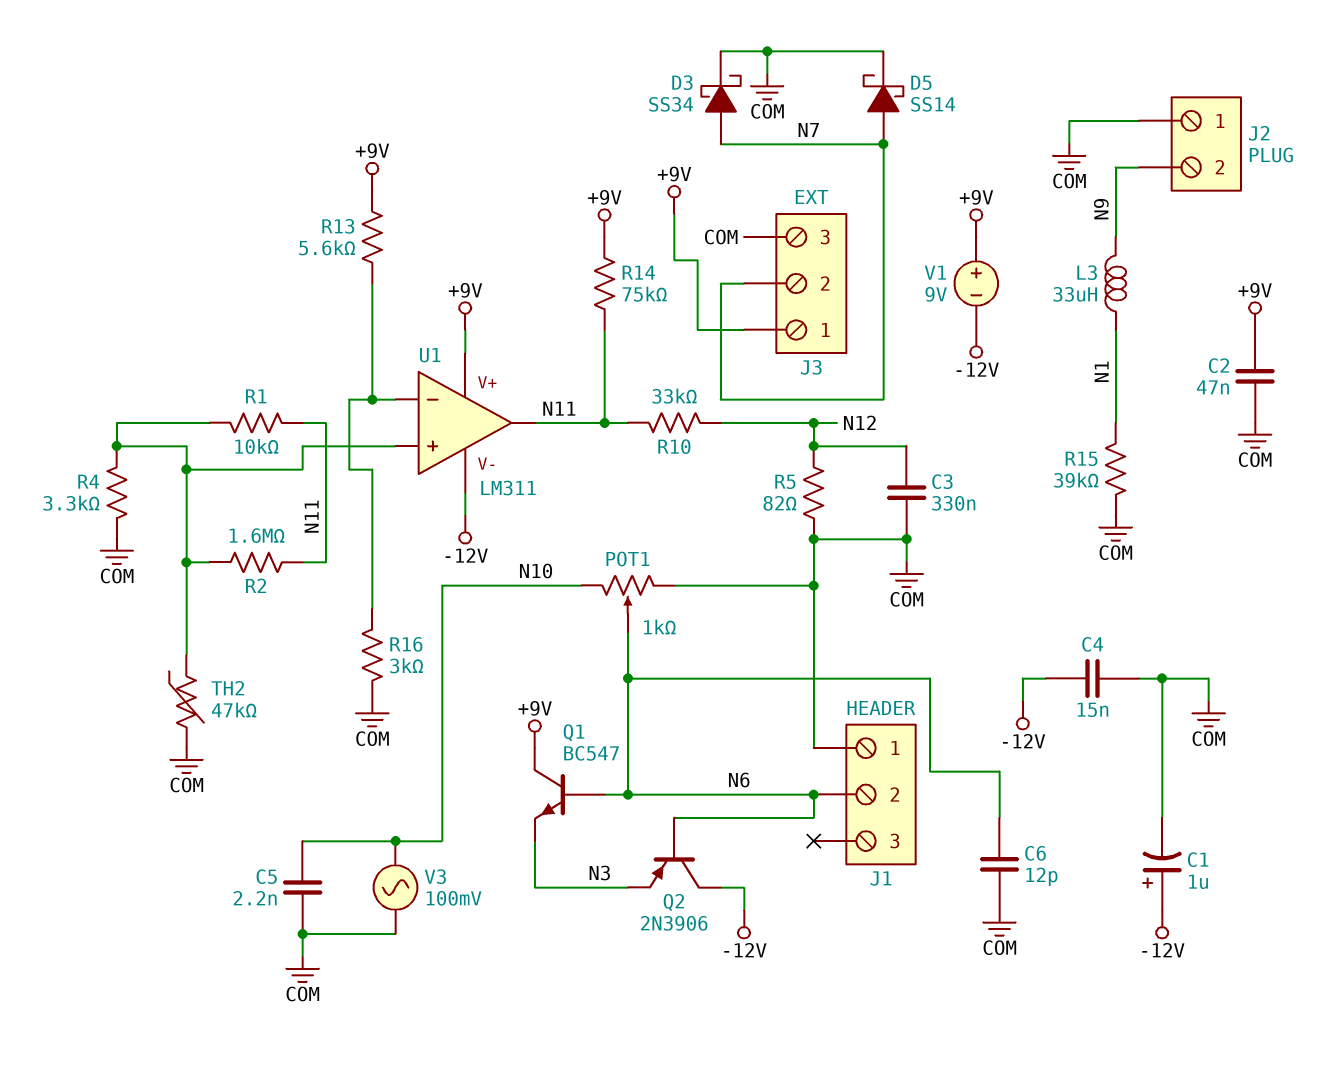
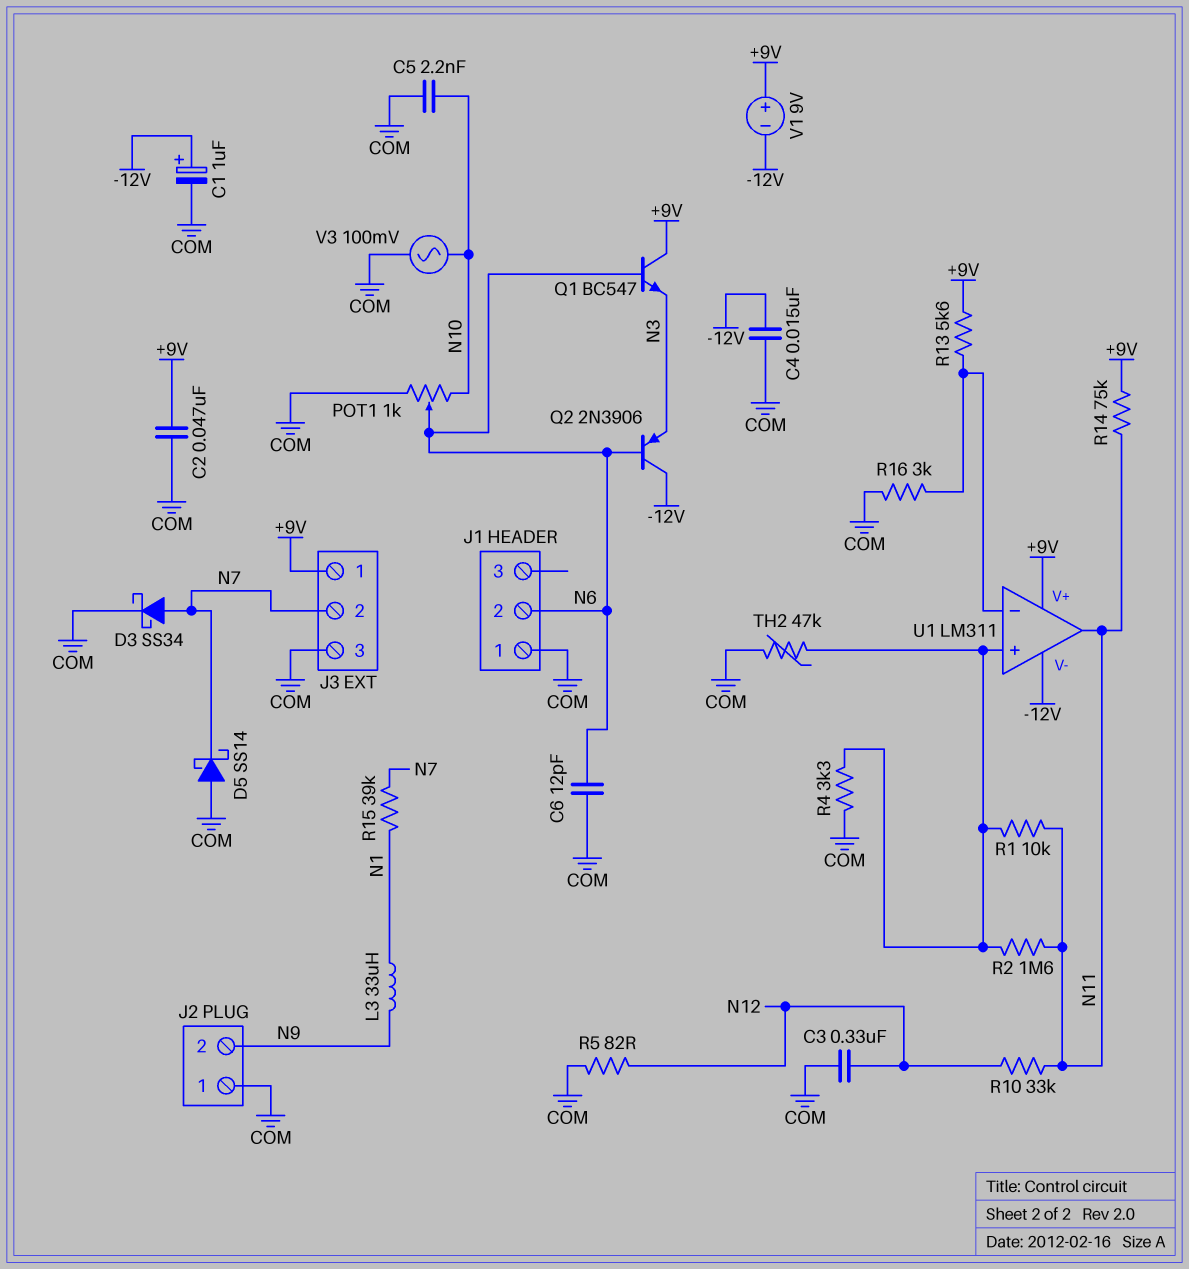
D5: schottky SS14 (A N7, K COM) -> schottky SS14 (A COM, K N7)
R15: 39k (COM, N1) -> 39k (N1, N7)

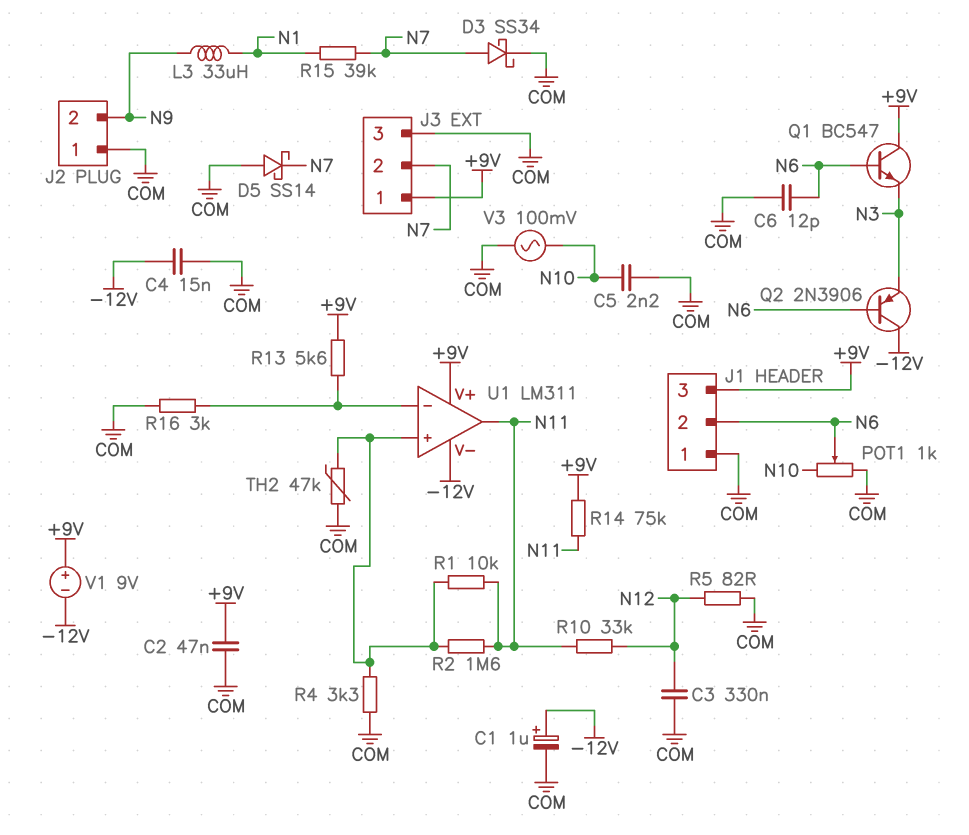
J1 pin 3: none -> +9V

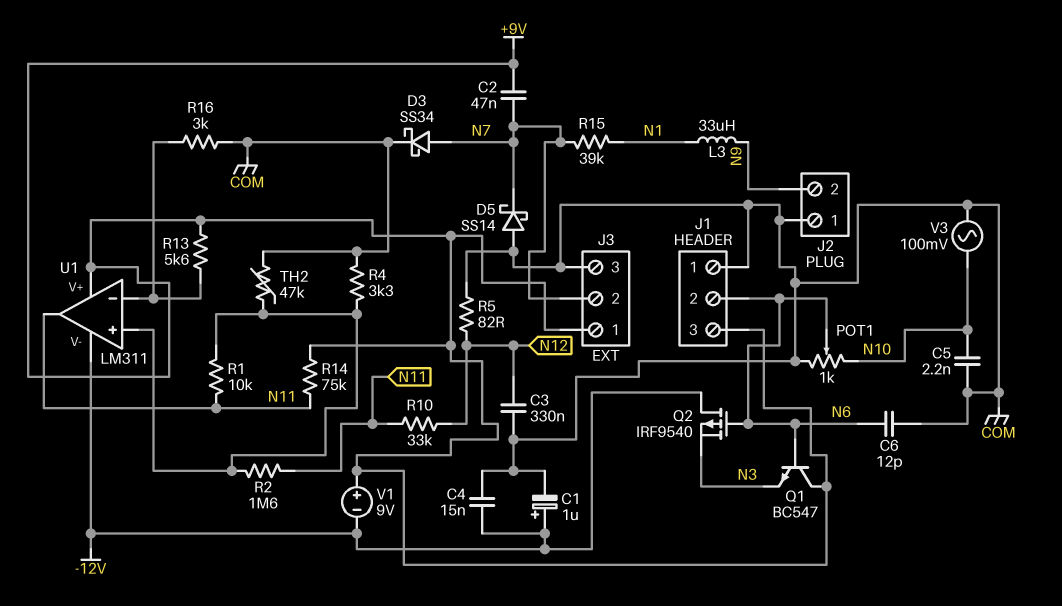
C2: 47nF (+9V, COM) -> 47nF (+9V, N7)
Q2: PNP 2N3906 (B N6, C -12V, E N3) -> PMOS IRF9540 (G N6, D -12V, S N3)

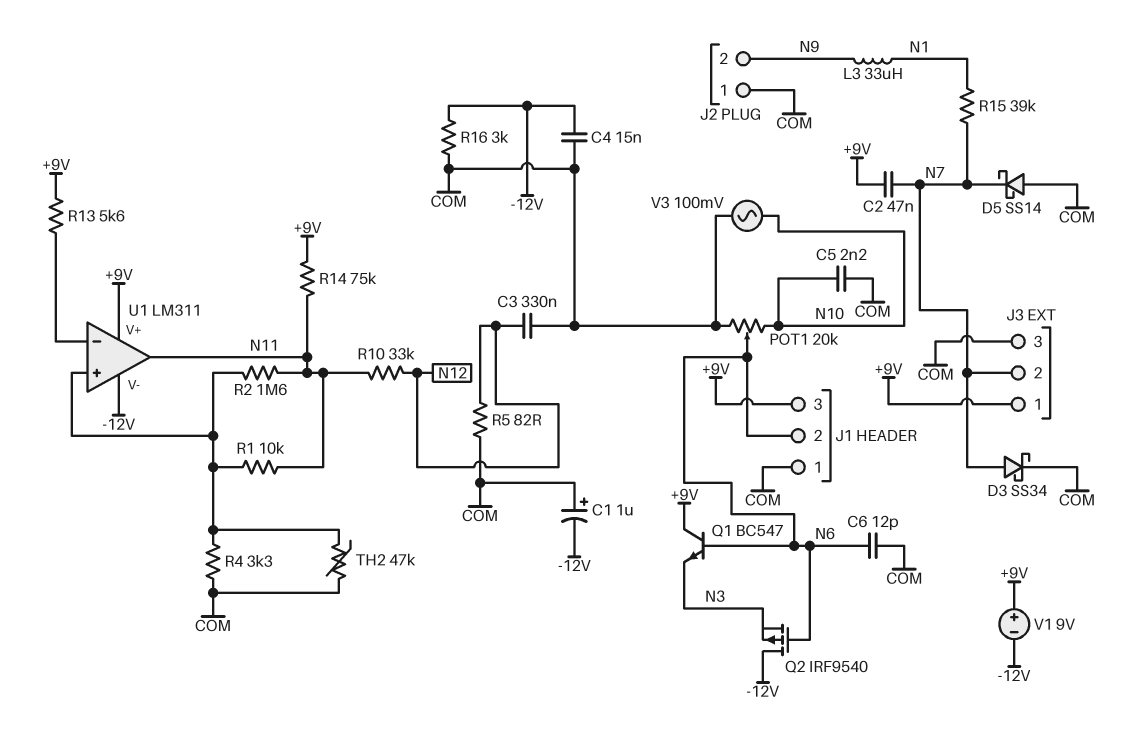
C1: 1uF (plus -12V, minus COM) -> 1uF (plus COM, minus -12V)
POT1: 1k (COM, N10, wiper N6) -> 20k (COM, N10, wiper N6)
R16: 3k (COM, U1/in-) -> 3k (-12V, COM)

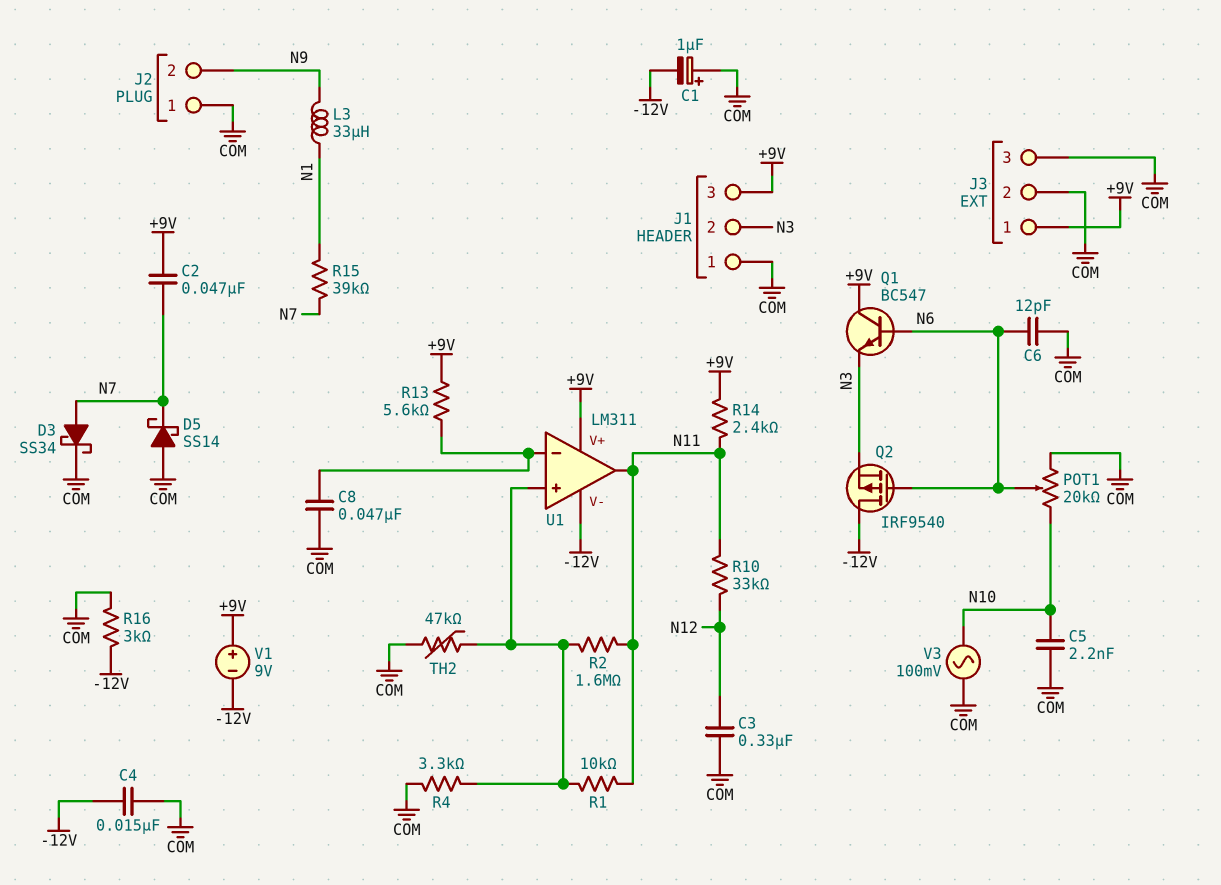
C8: none -> 47nF (COM, U1/in-)
J1 pin 2: N6 -> N3
J3 pin 2: N7 -> COM
R5: 82 (COM, N12) -> none
R14: 75k (+9V, N11) -> 2.4k (+9V, N11)

